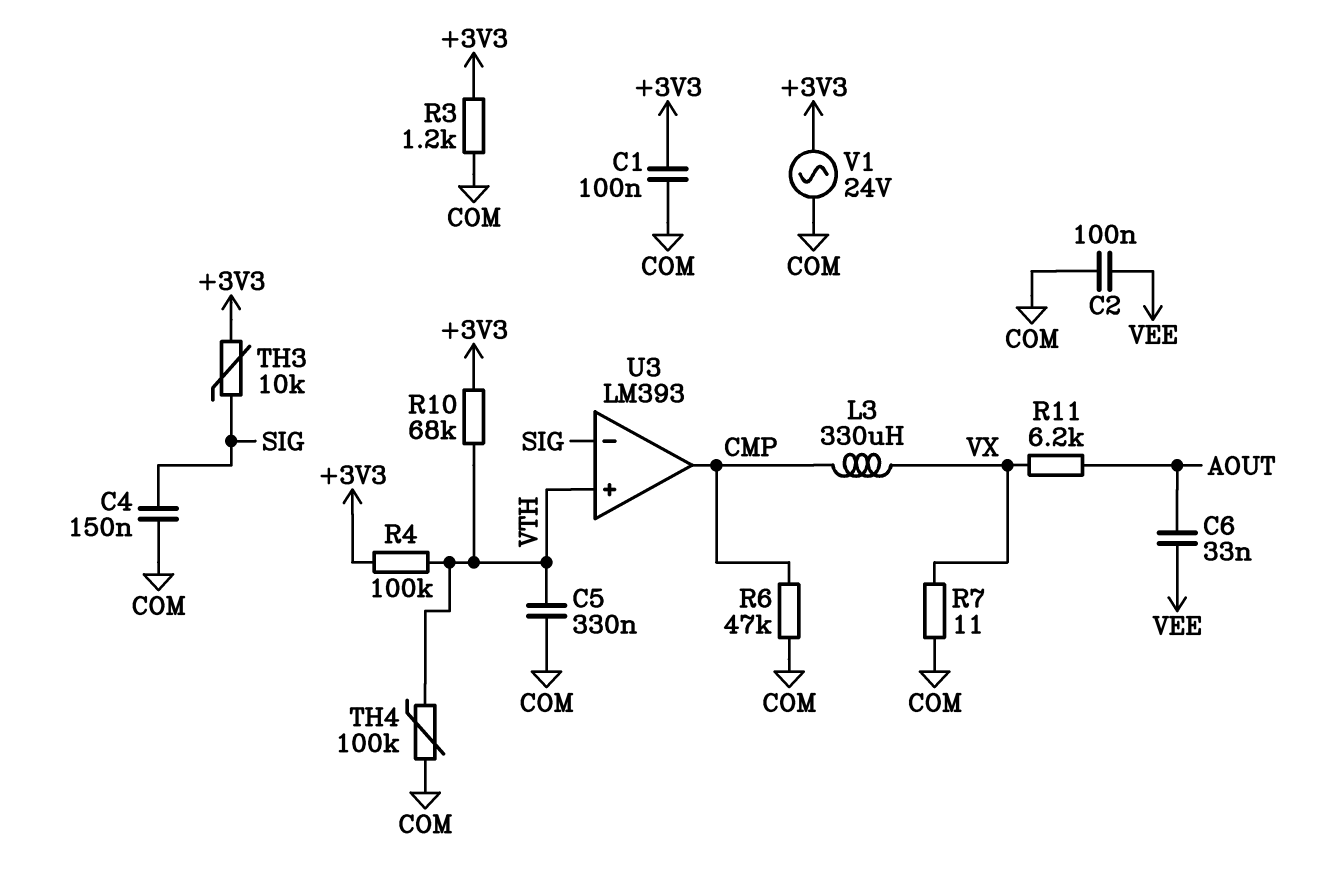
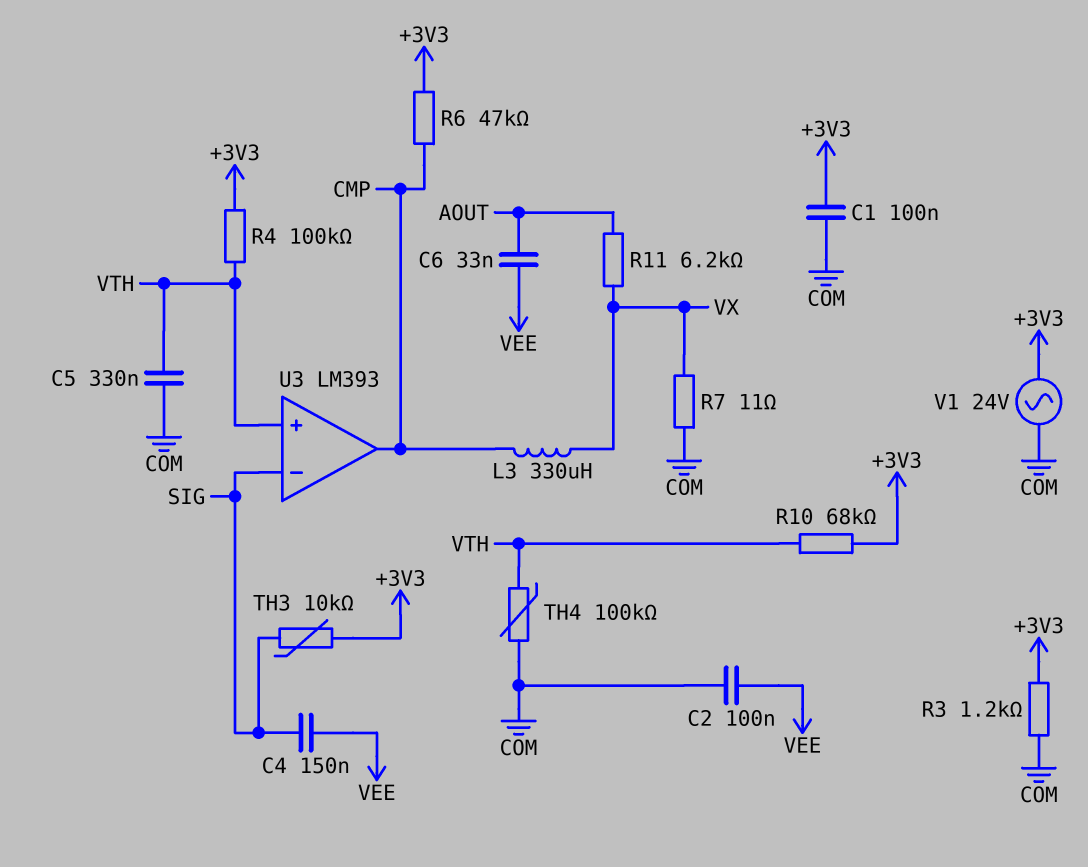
C4: 150nF (COM, SIG) -> 150nF (SIG, VEE)
R6: 47k (CMP, COM) -> 47k (+3V3, CMP)

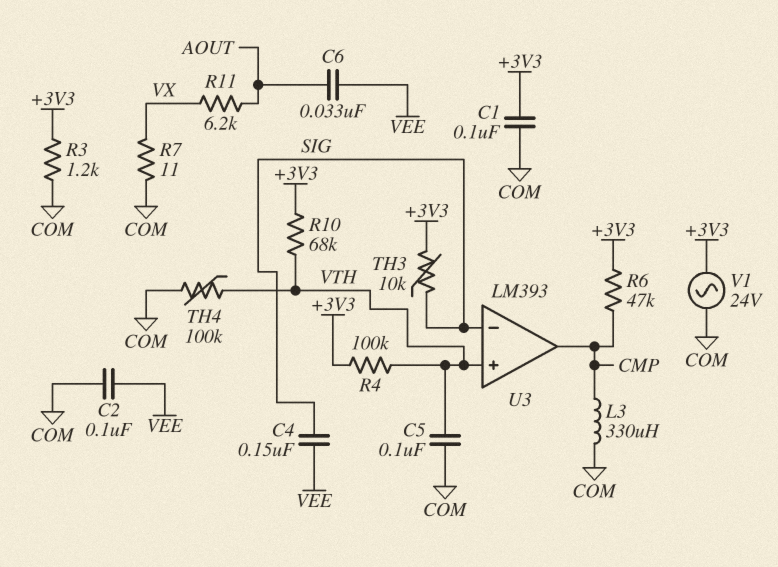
C5: 330nF (COM, VTH) -> 100nF (COM, VTH)
L3: 330uH (CMP, VX) -> 330uH (CMP, COM)

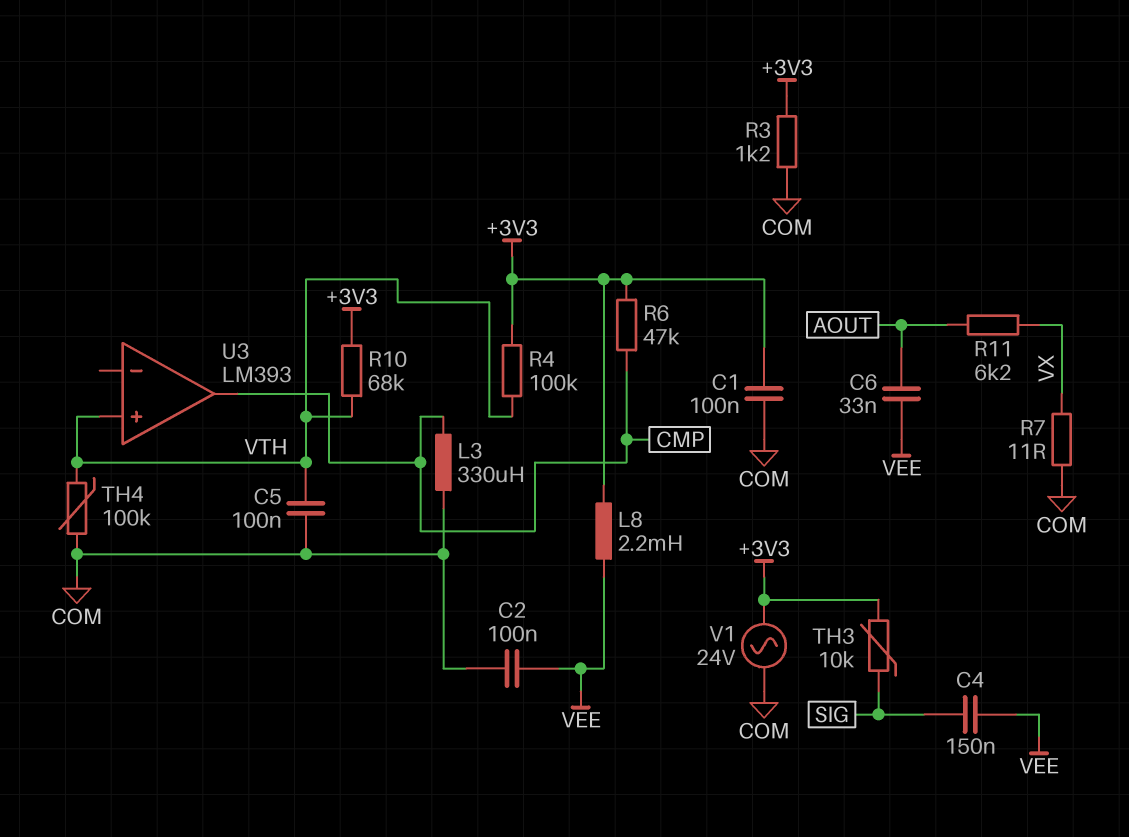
L8: none -> 2.2mH (+3V3, VEE)
U3 pin in-: SIG -> none

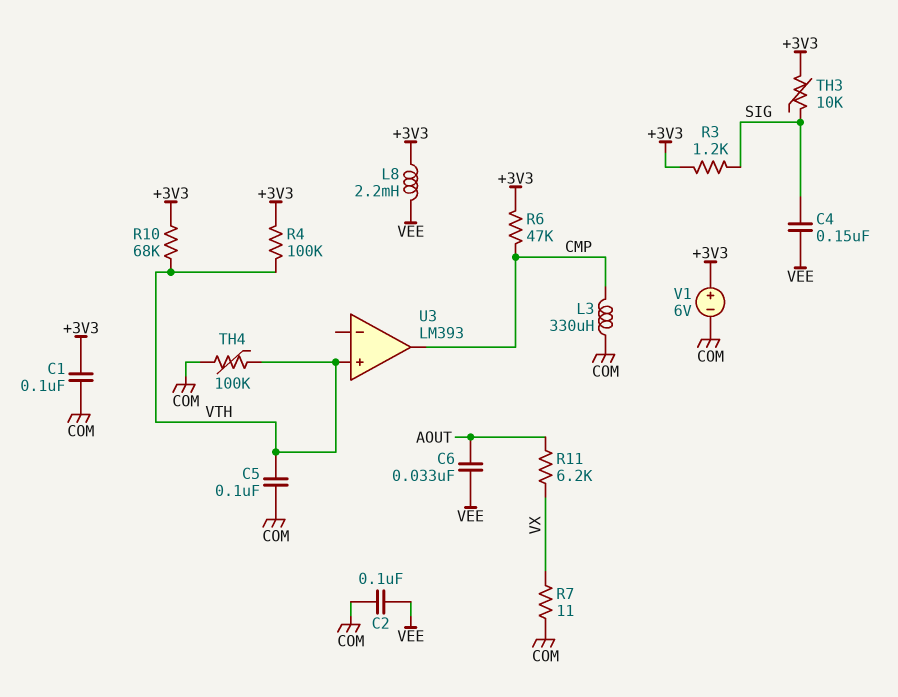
R3: 1.2k (+3V3, COM) -> 1.2k (+3V3, SIG)
V1: AC 24V (+3V3, COM) -> 6V (plus +3V3, minus COM)

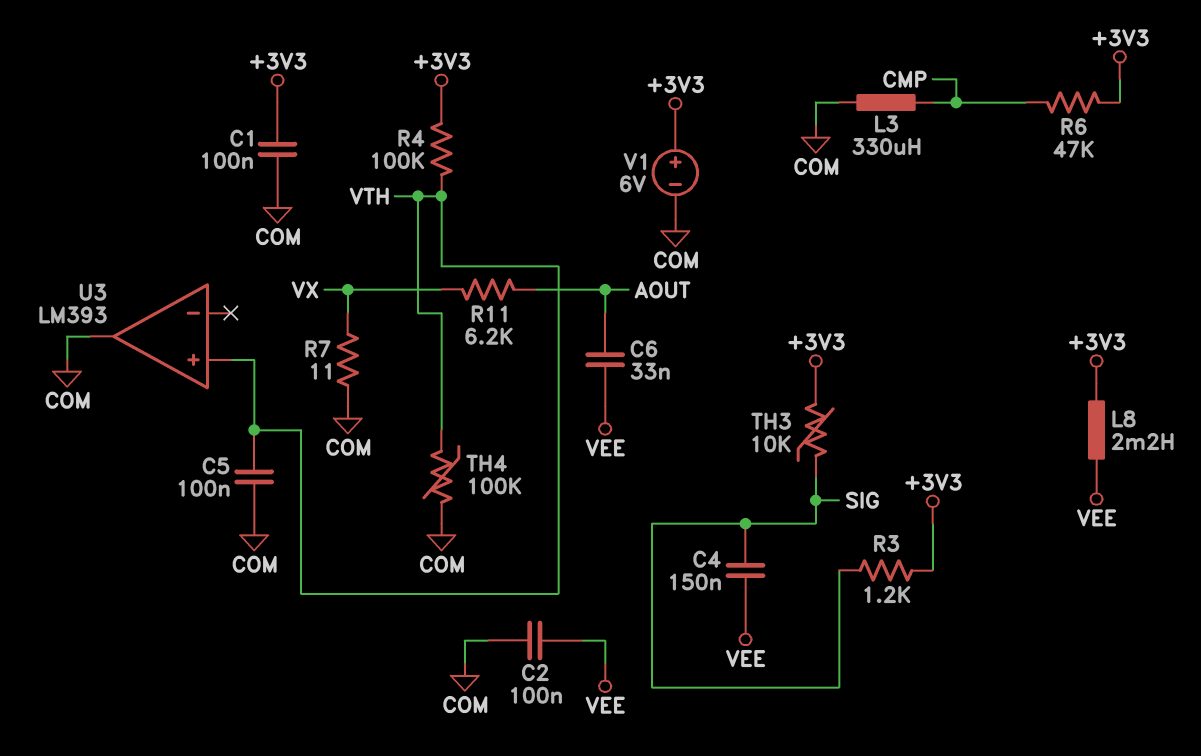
R10: 68k (+3V3, VTH) -> none
U3 pin out: CMP -> COM

